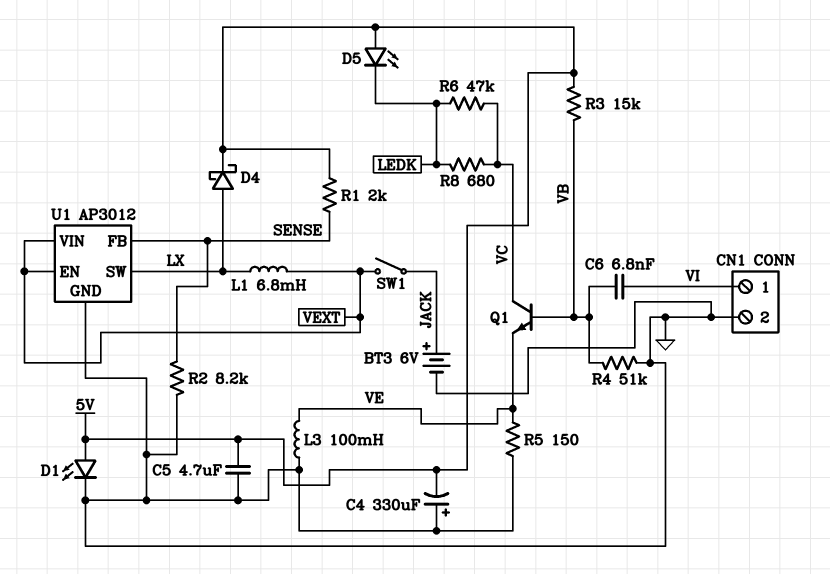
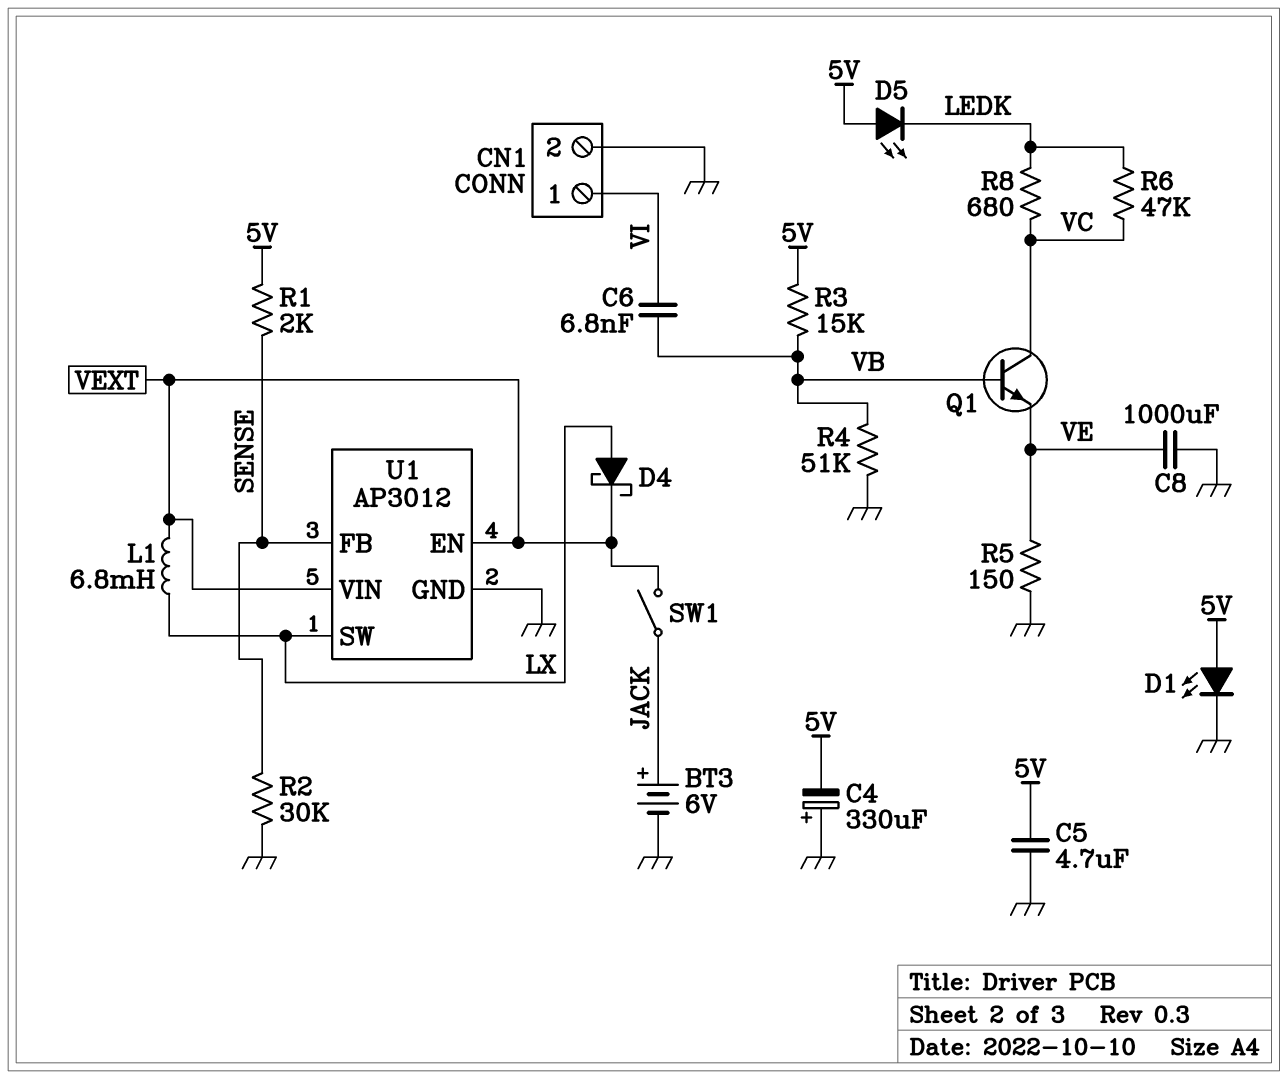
C8: none -> 1000uF (GND, VE)
D4: schottky (A LX, K 5V) -> schottky (A LX, K VEXT)
L3: 100mH (GND, VE) -> none
R2: 8.2k (GND, SENSE) -> 30k (GND, SENSE)

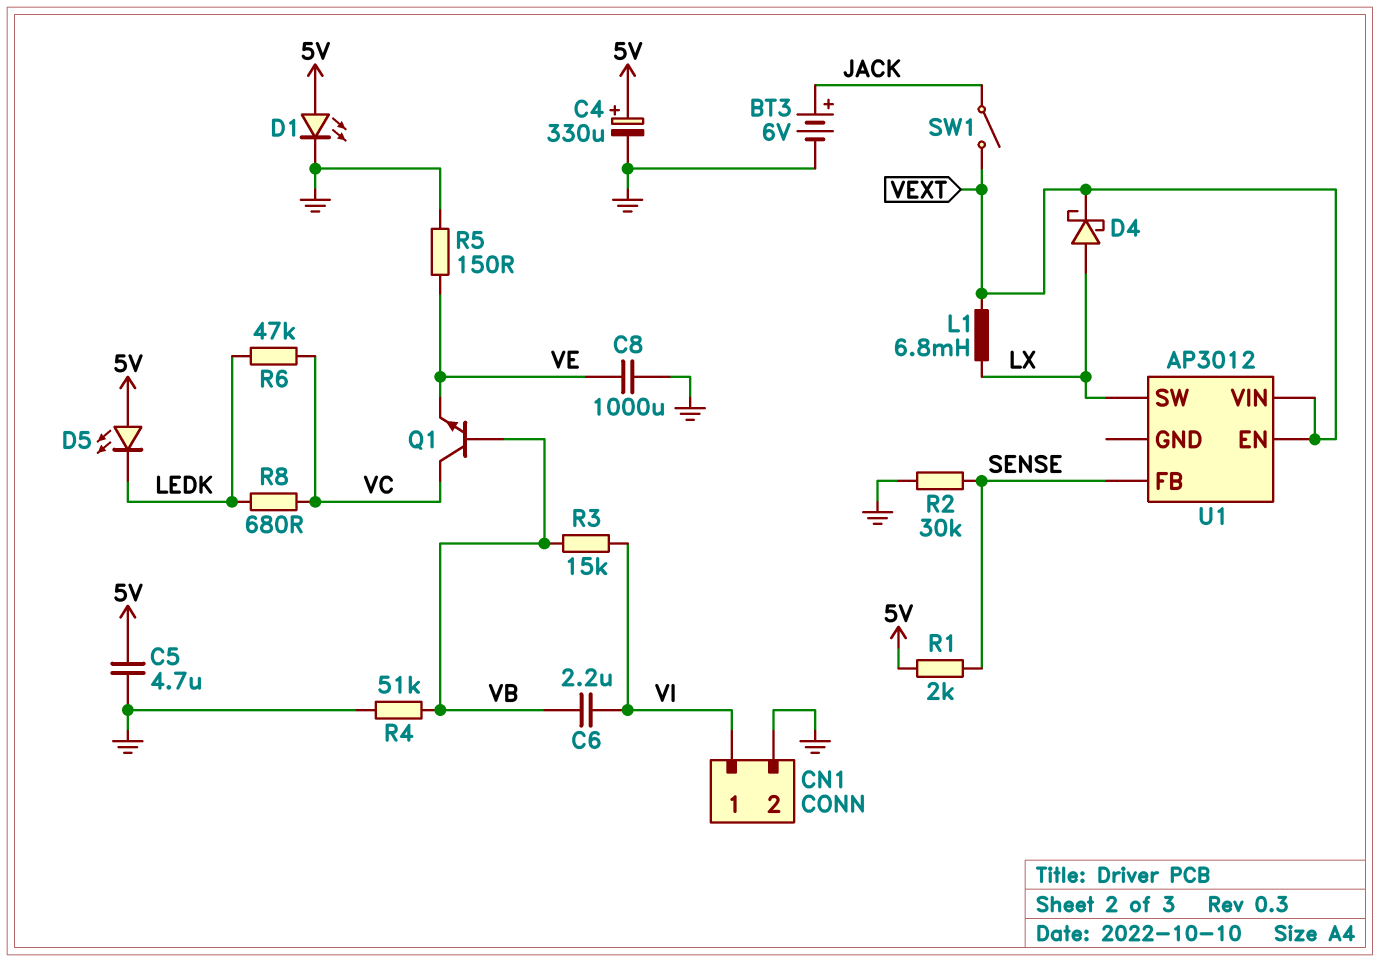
C4: 330uF (plus GND, minus 5V) -> 330uF (plus 5V, minus GND)
C6: 6.8nF (VB, VI) -> 2.2uF (VB, VI)
R3: 15k (5V, VB) -> 15k (VB, VI)
U1 pin GND: GND -> none

